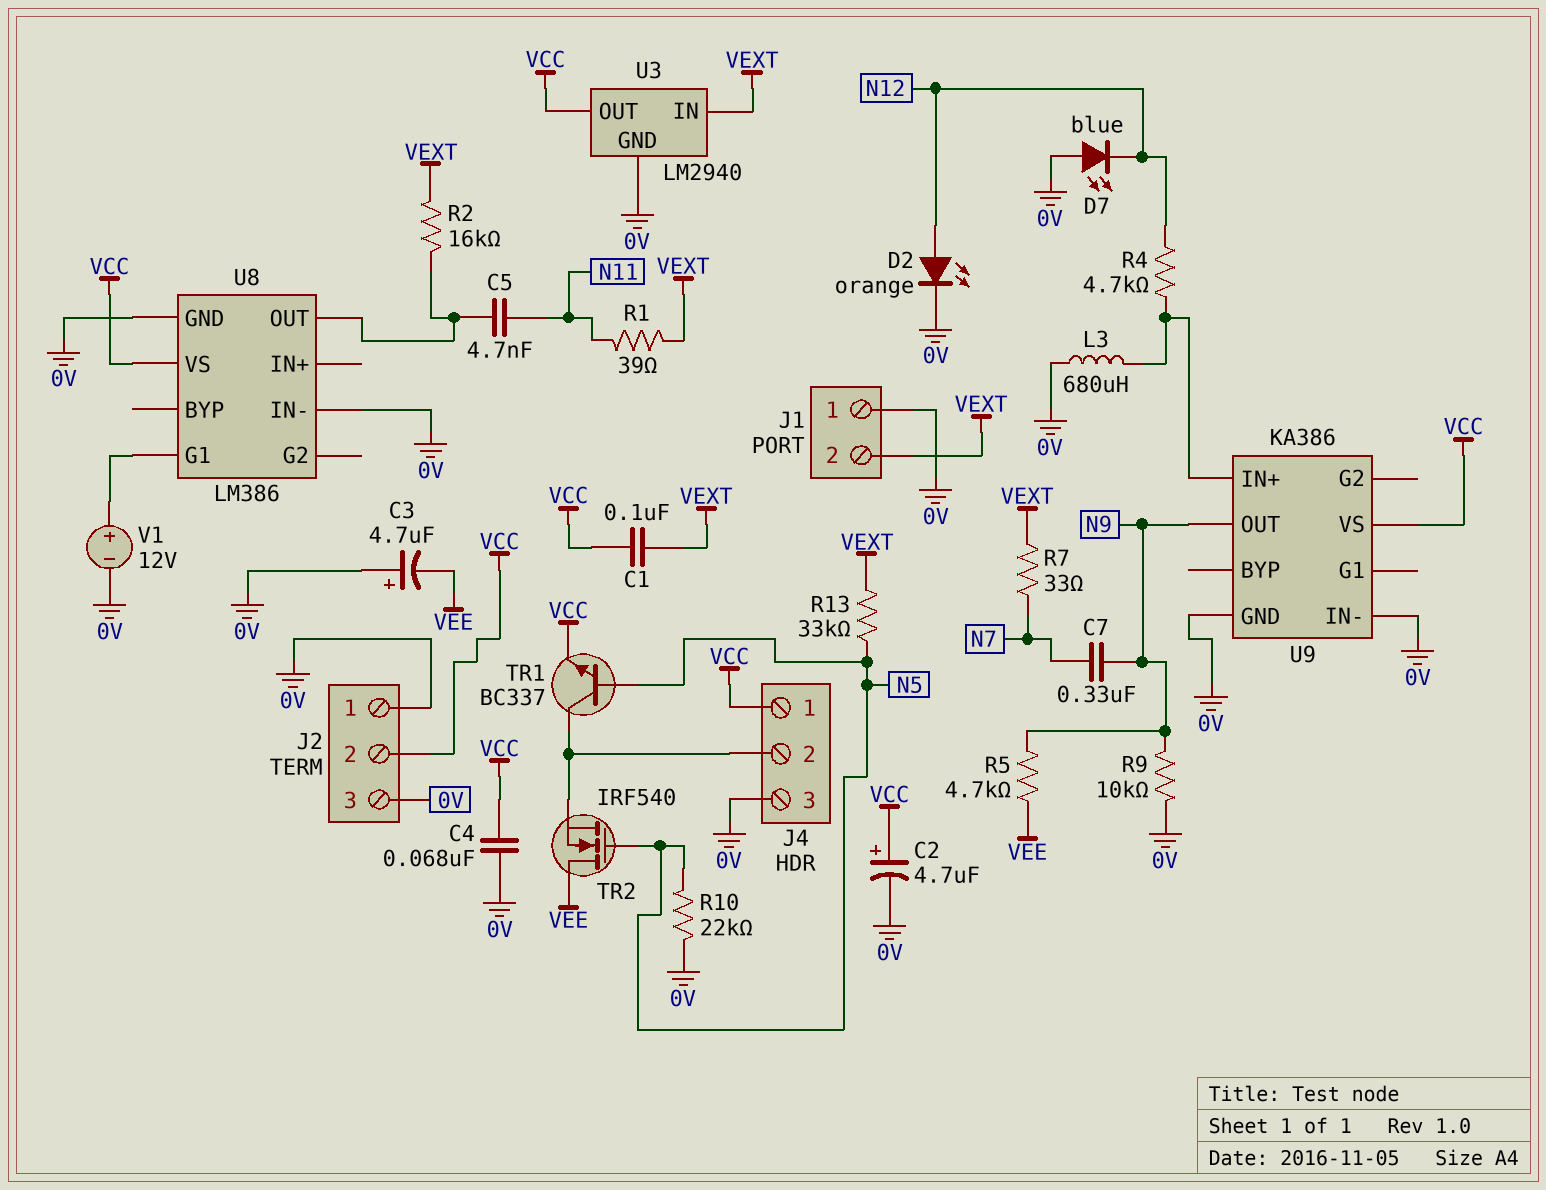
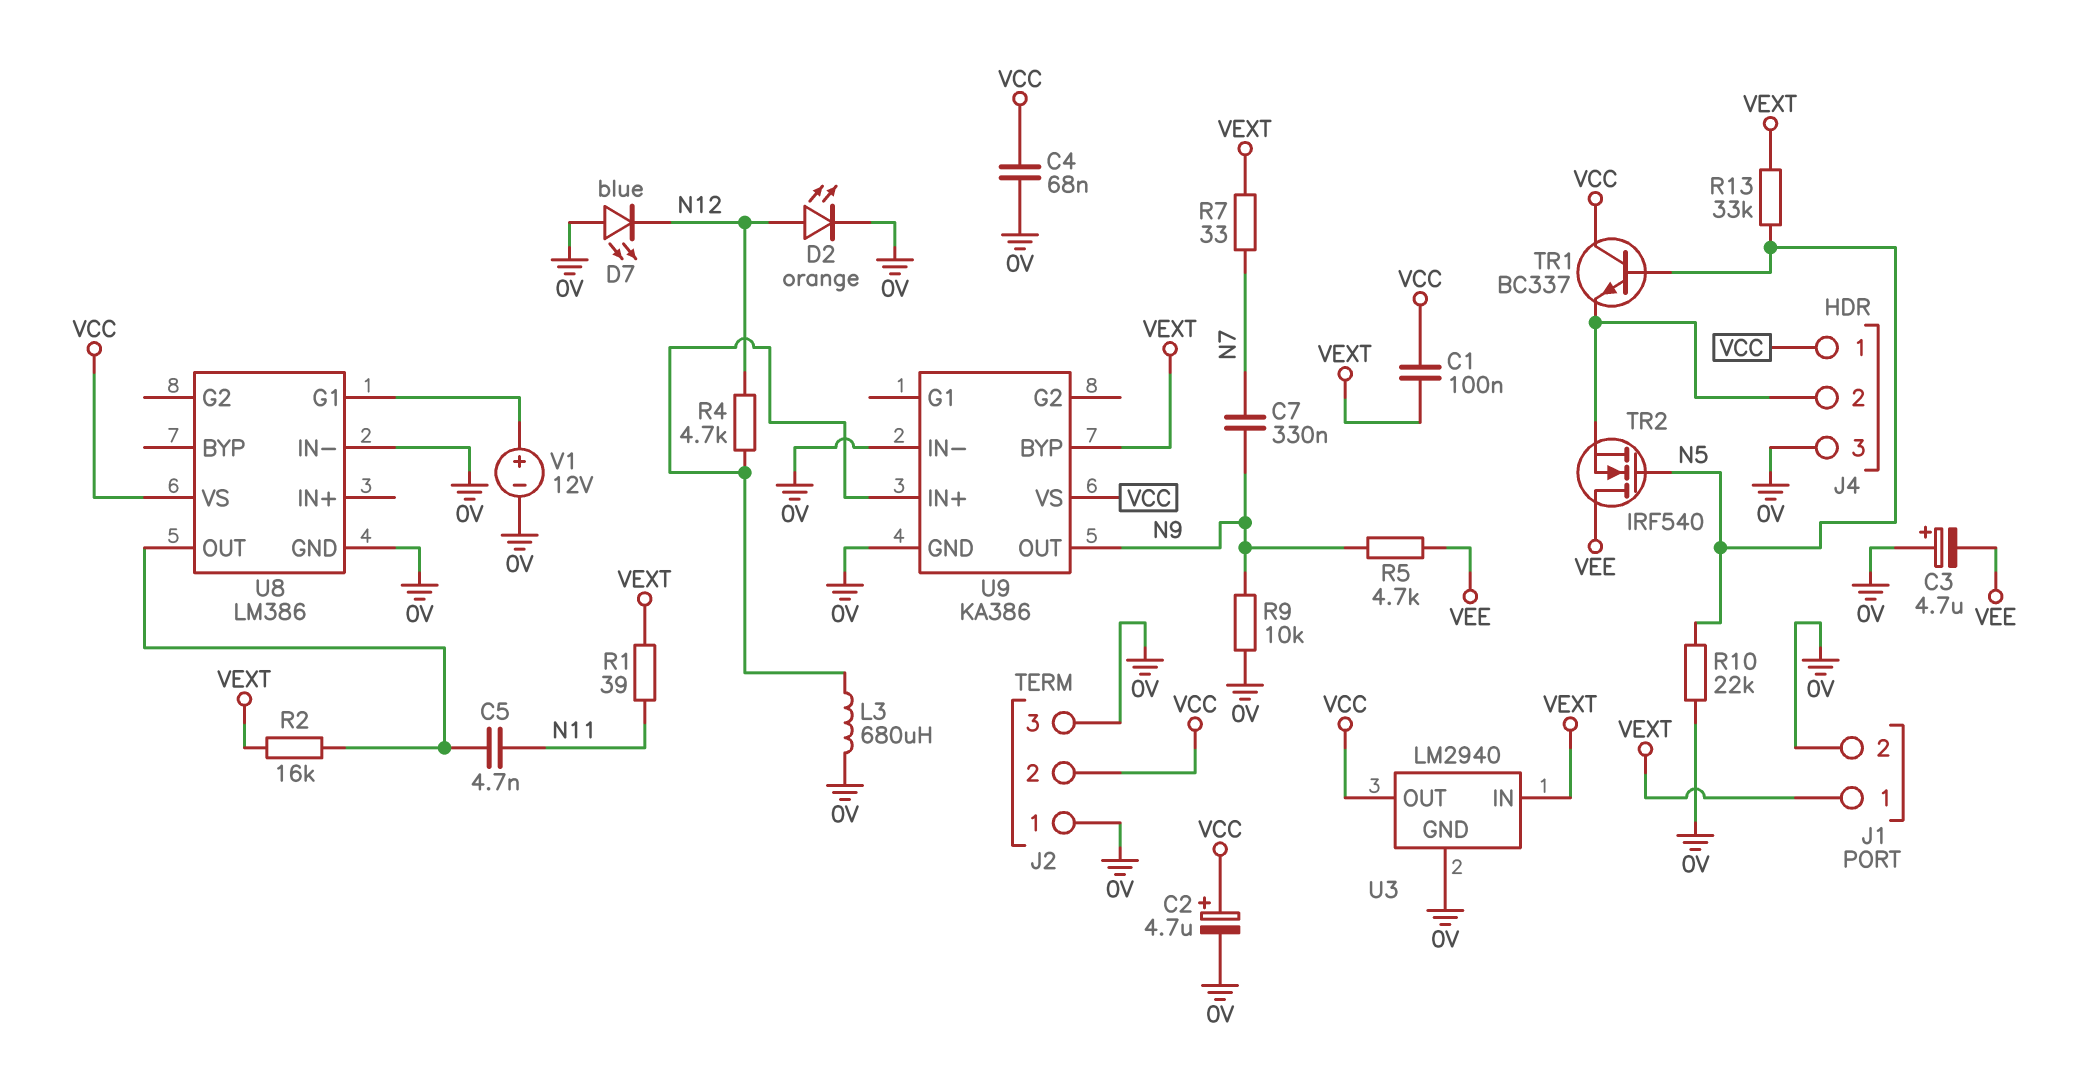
J1 pin 1: 0V -> VEXT
J1 pin 2: VEXT -> 0V
TR1: NPN BC337 (B N5, C J4/2, E VCC) -> NPN BC337 (B N5, C VCC, E J4/2)
U9 pin BYP: none -> VEXT

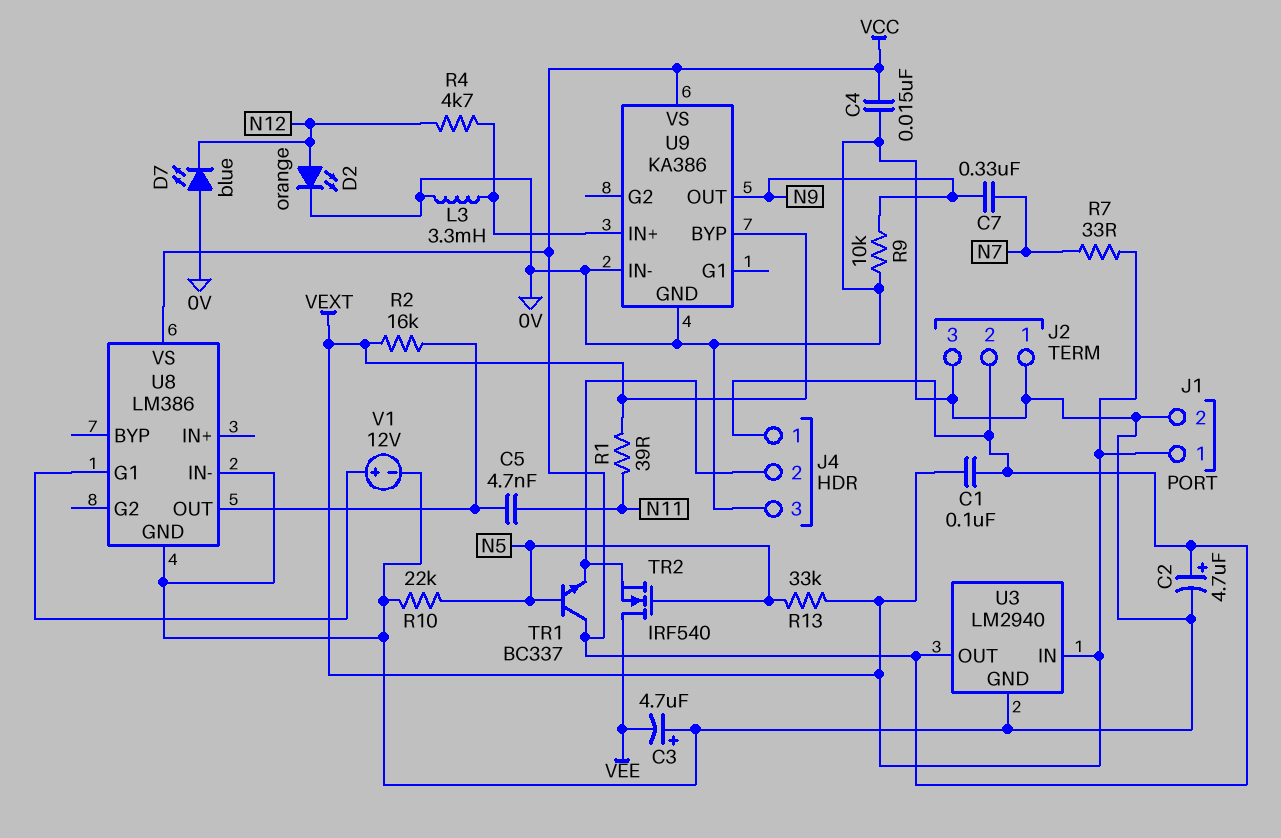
C4: 68nF (0V, VCC) -> 15nF (0V, VCC)
L3: 680uH (0V, U9/IN+) -> 3.3mH (0V, U9/IN+)
R5: 4.7k (N9, VEE) -> none

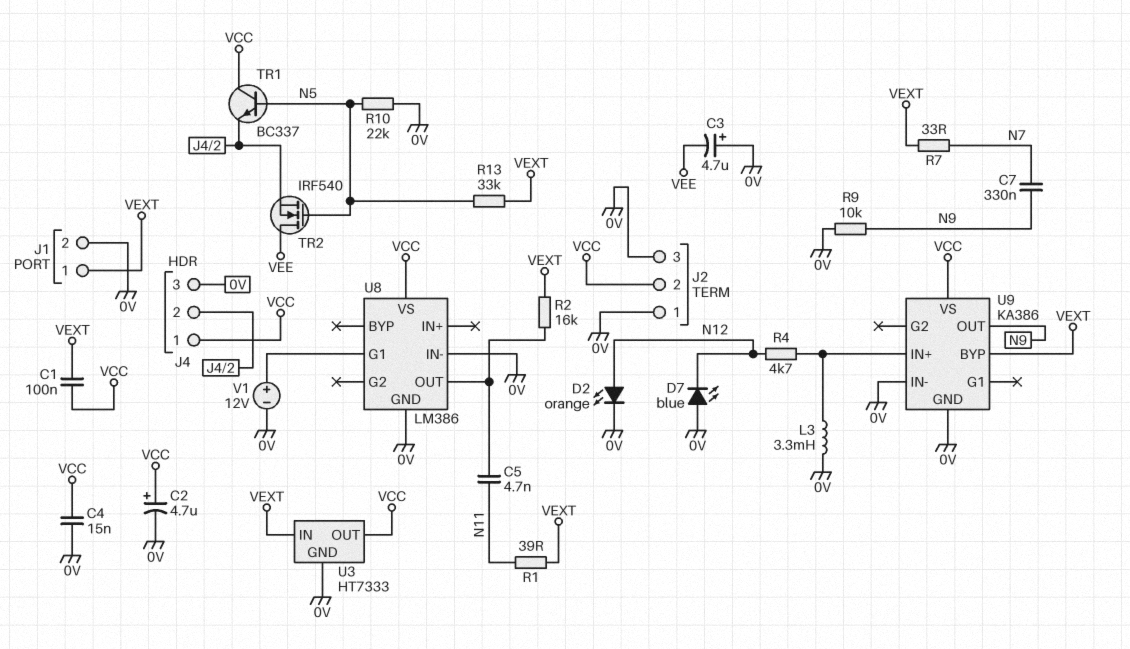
U3: LM2940 -> HT7333

